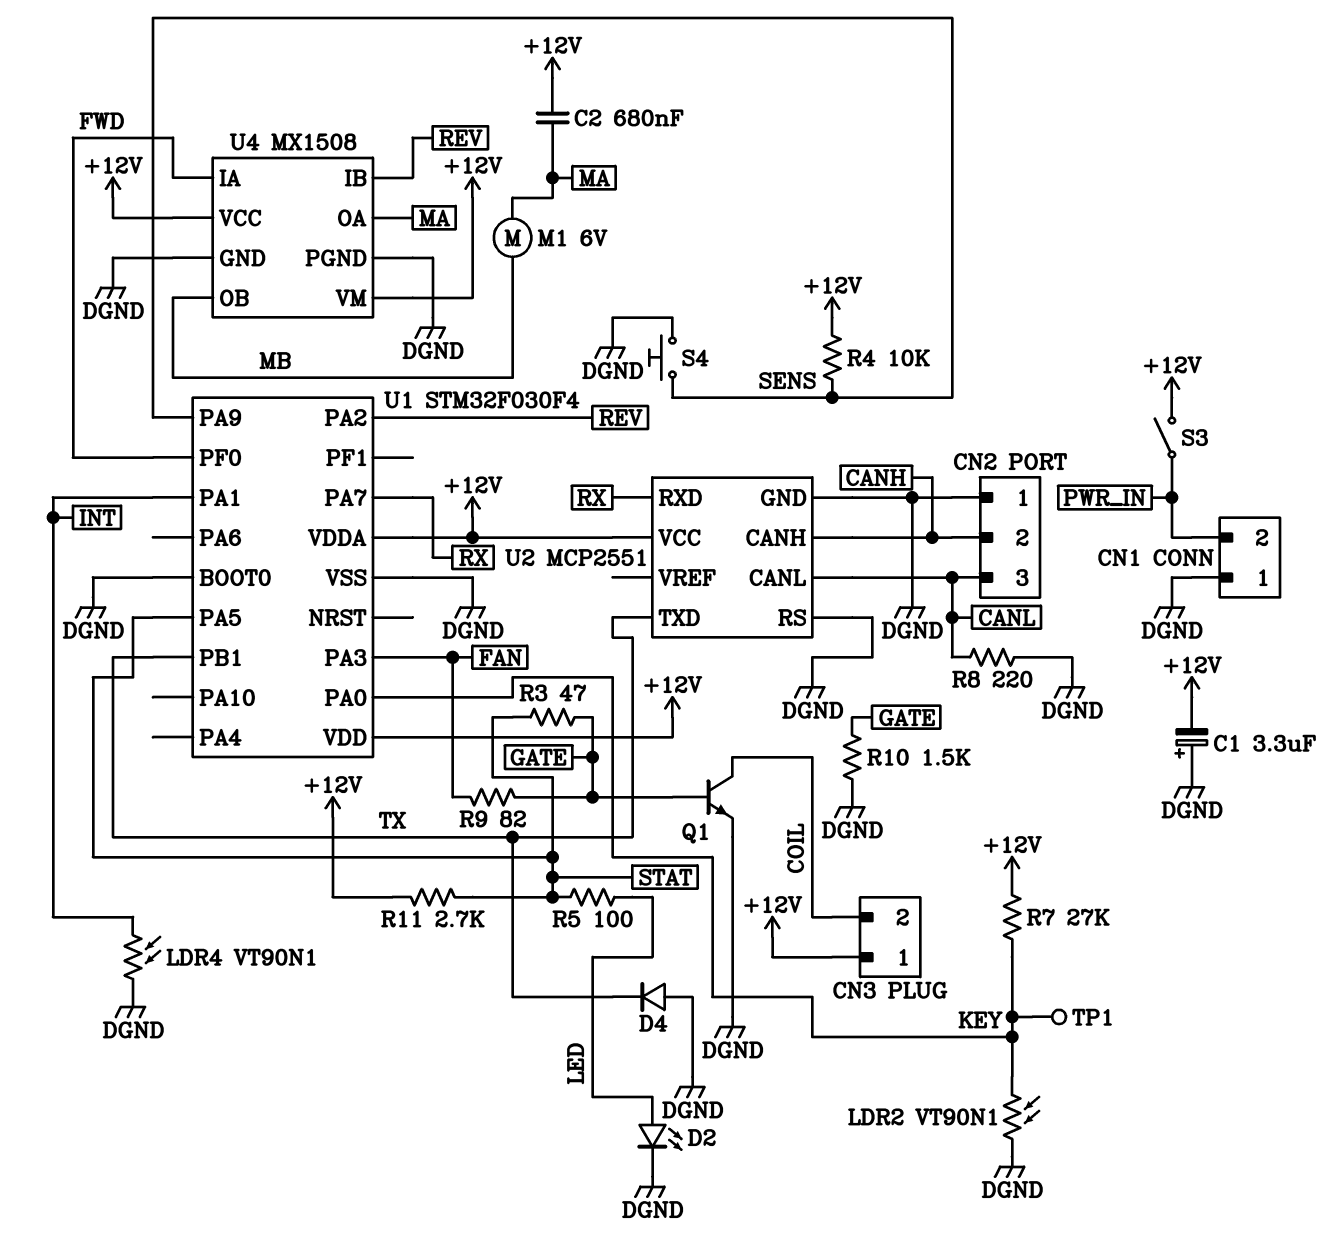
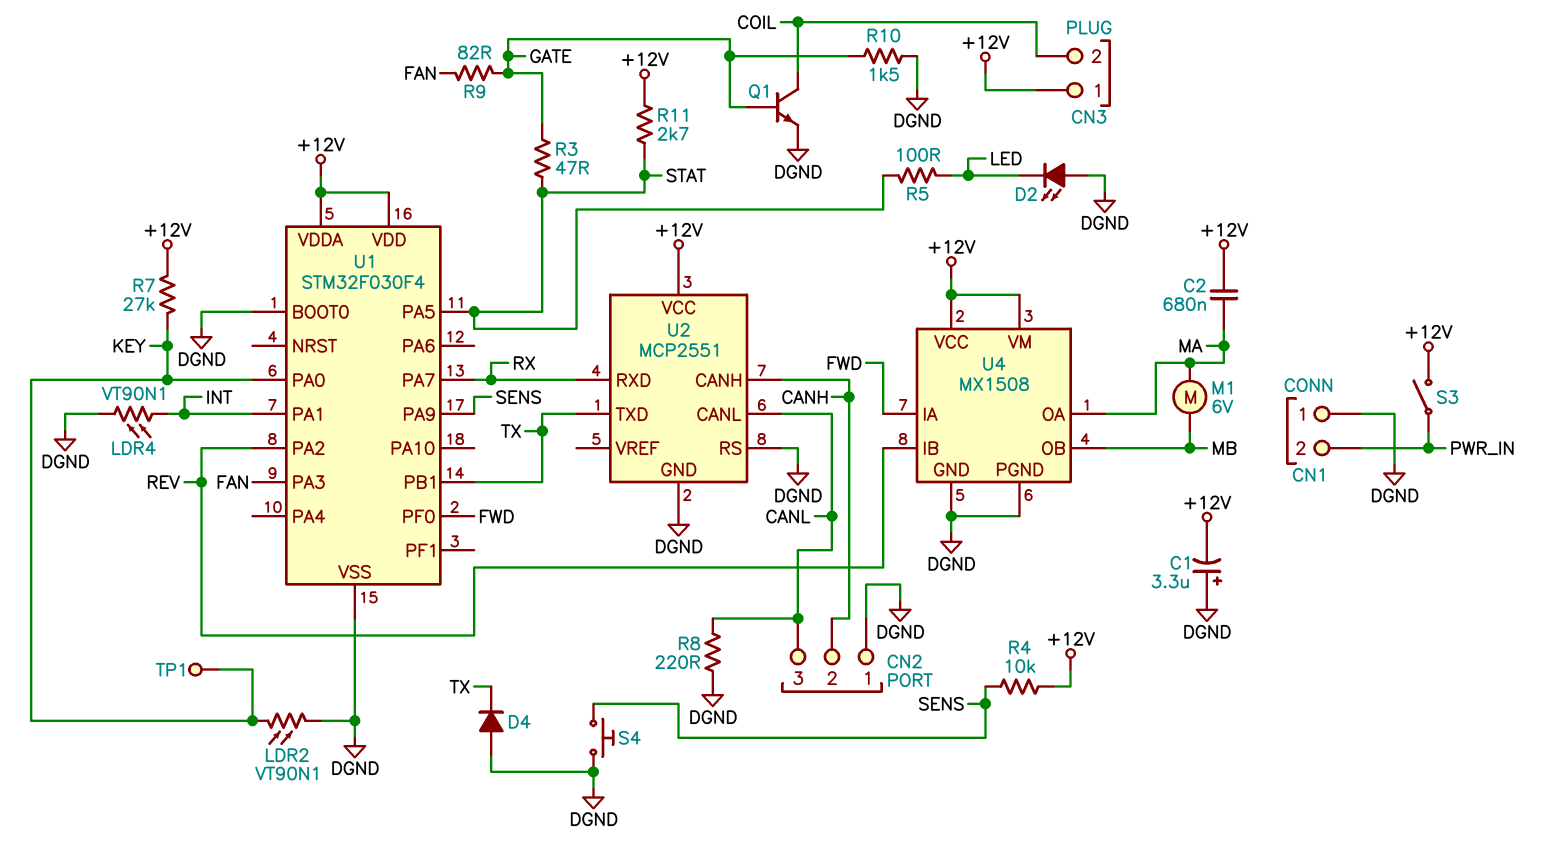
D2: LED (A LED, K DGND) -> LED (A DGND, K LED)

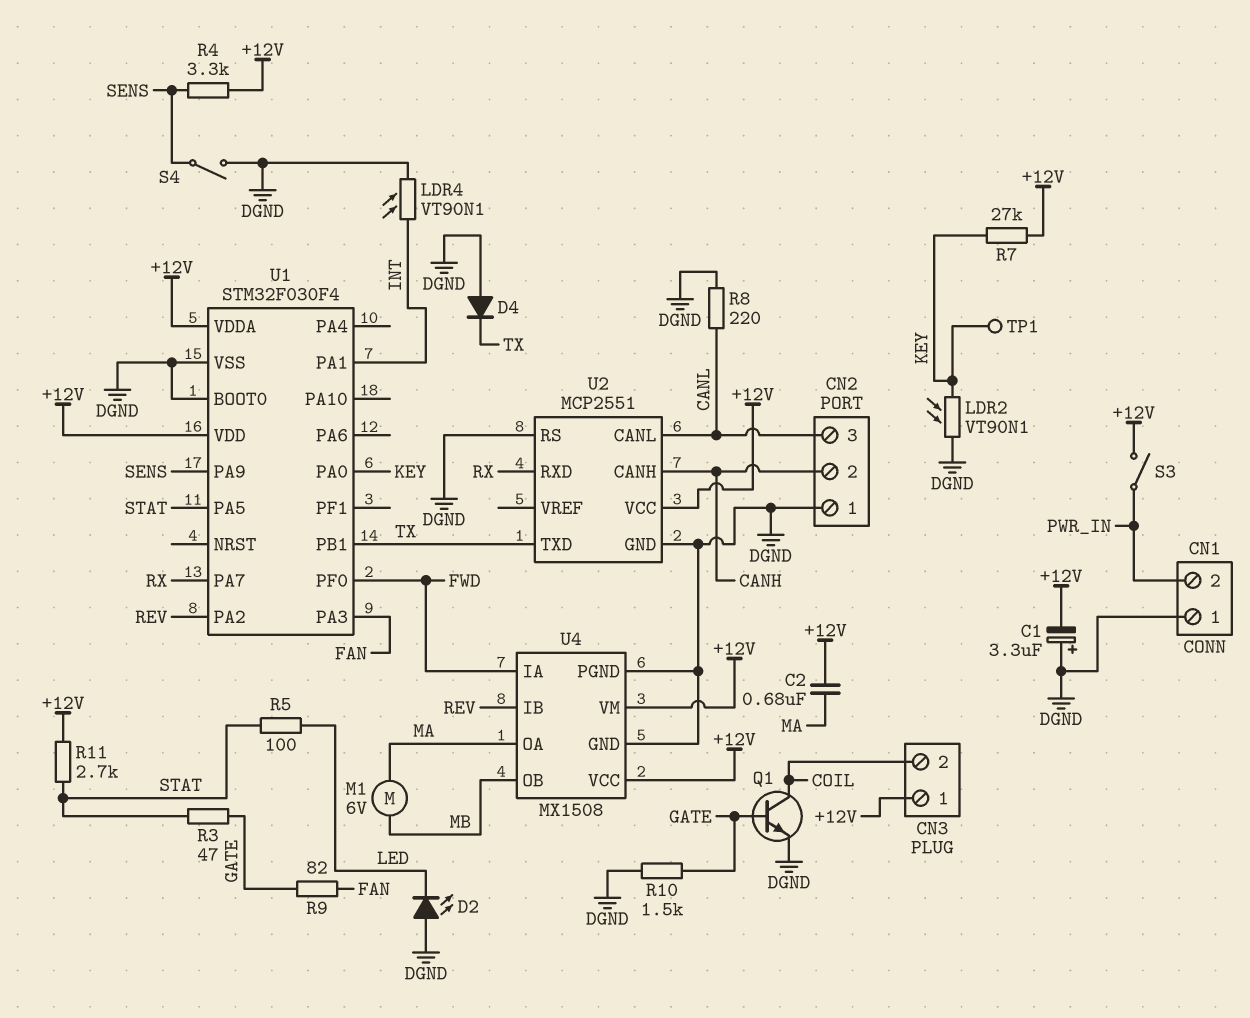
R4: 10k (+12V, SENS) -> 3.3k (+12V, SENS)
S4: button (DGND, SENS) -> switch (DGND, SENS)

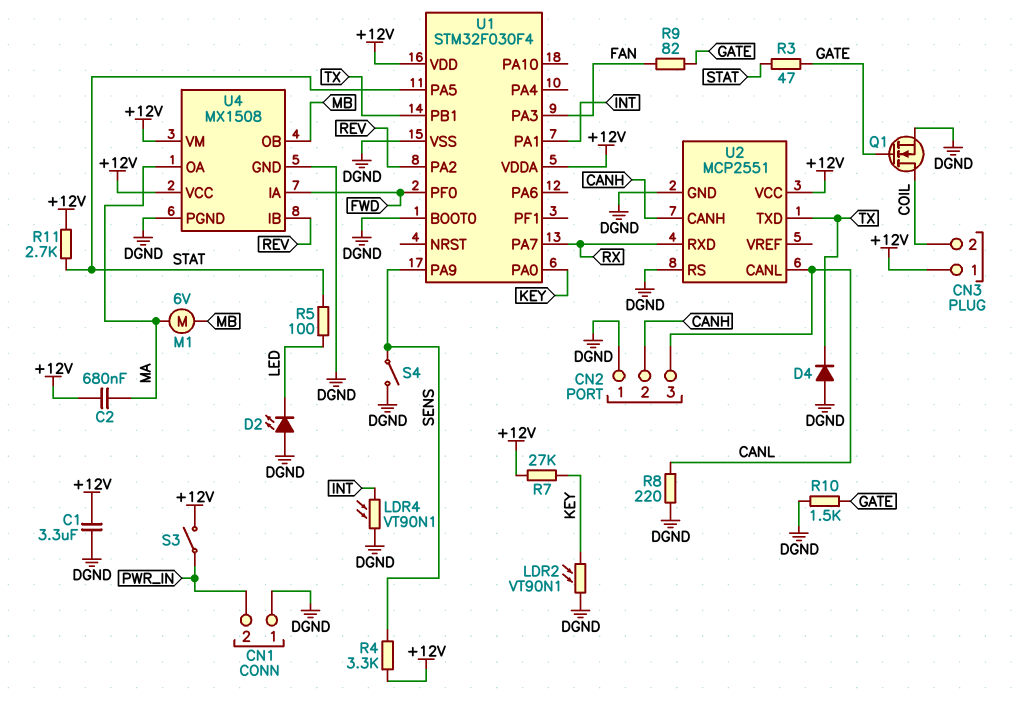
C1: 3.3uF (plus DGND, minus +12V) -> 3.3uF (+12V, DGND)
Q1: NPN (B GATE, C COIL, E DGND) -> NMOS (G GATE, D COIL, S DGND)
TP1: test point (KEY) -> none

